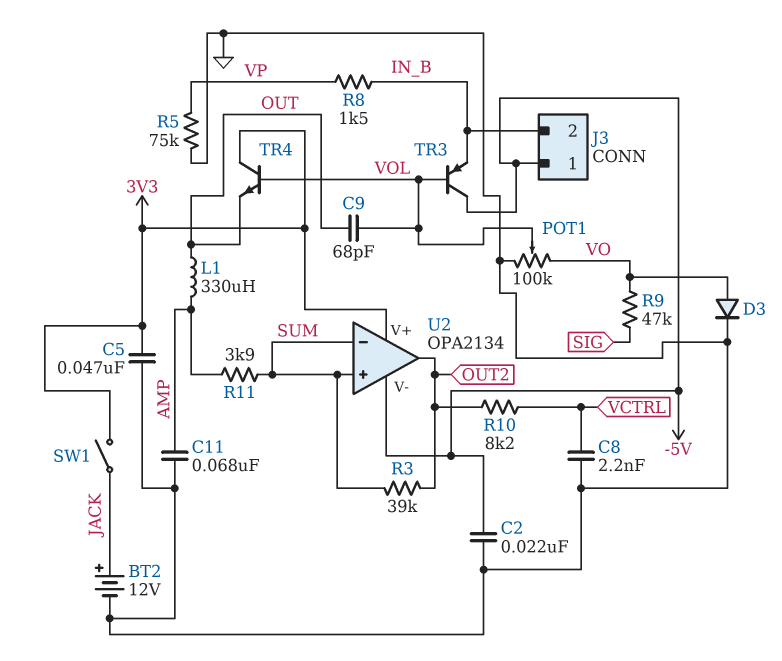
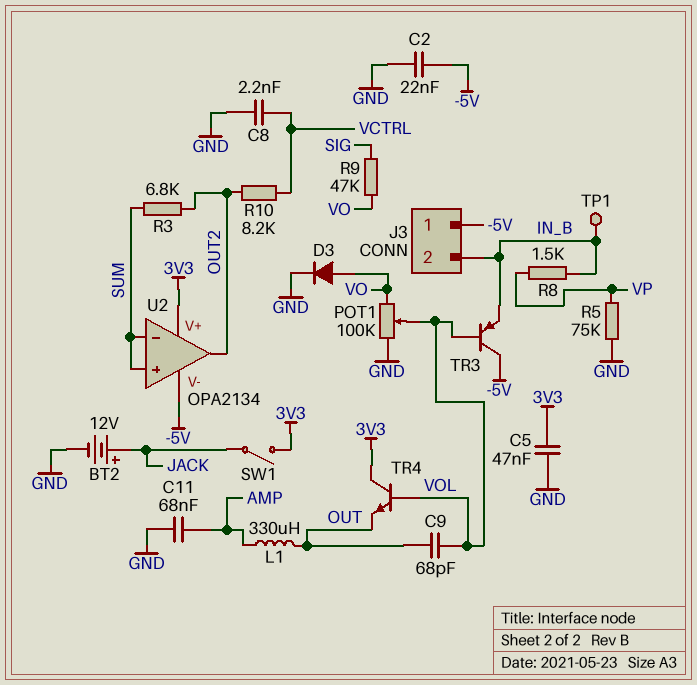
R3: 39k (OUT2, SUM) -> 6.8k (OUT2, SUM)
R11: 3.9k (AMP, SUM) -> none
TP1: none -> test point (IN_B)

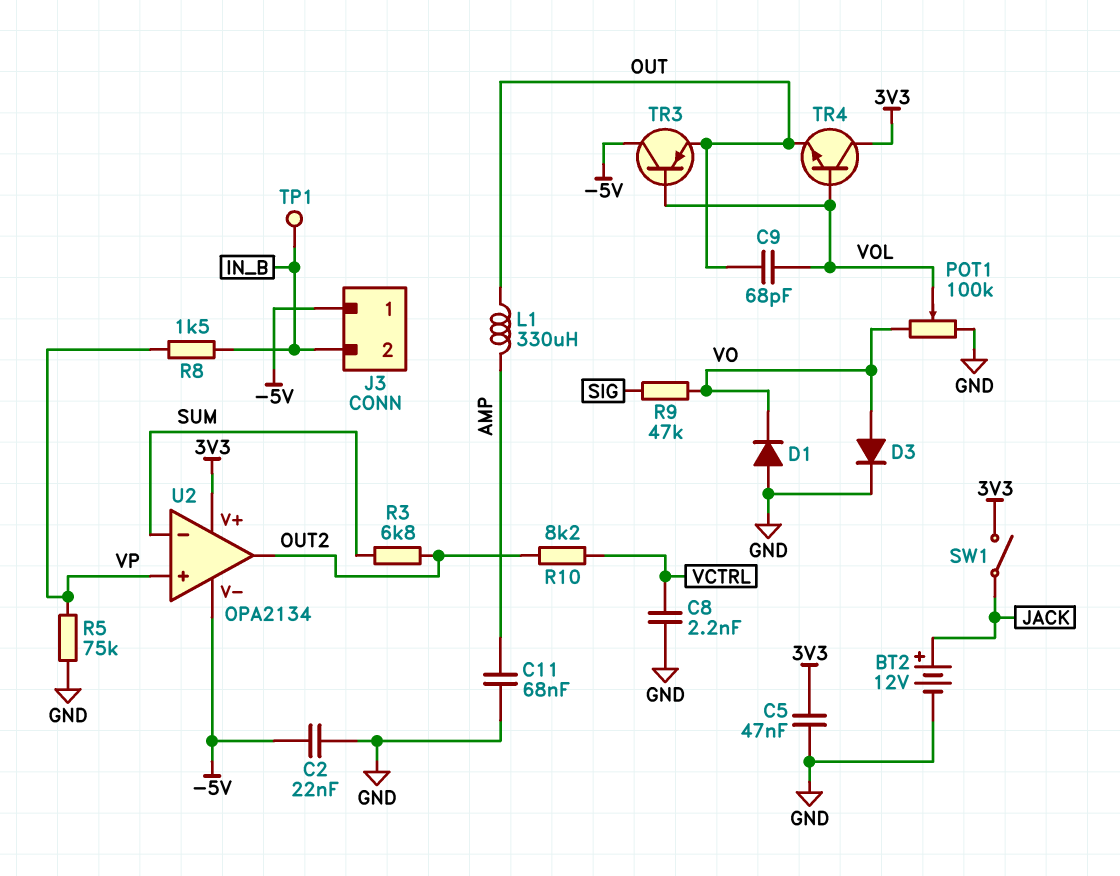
D1: none -> diode (A GND, K VO)
TR3: PNP (B VOL, C -5V, E IN_B) -> PNP (B VOL, C -5V, E OUT)
U2 pin in+: SUM -> VP

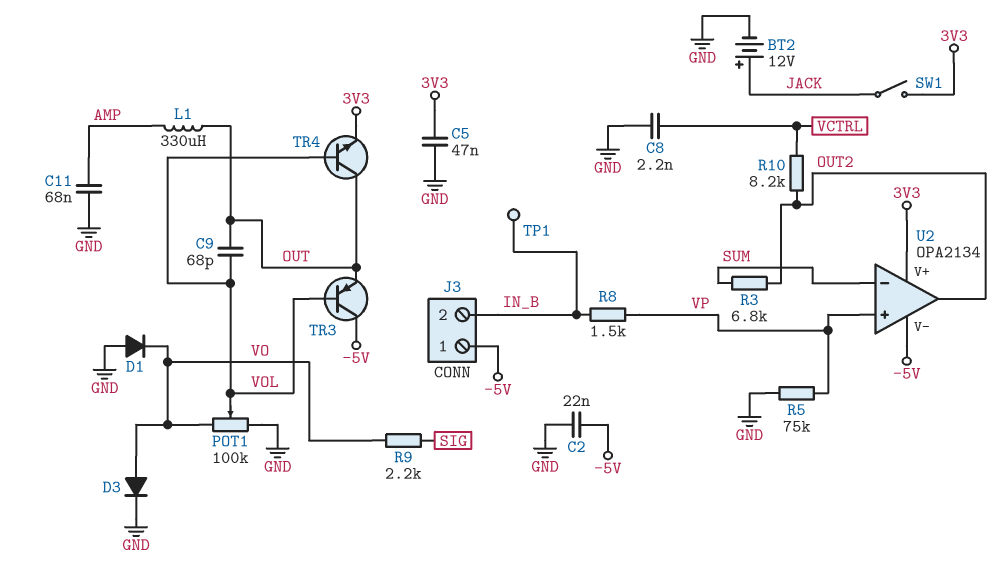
R9: 47k (SIG, VO) -> 2.2k (SIG, VO)
TR4: NPN (B VOL, C 3V3, E OUT) -> NPN (B VOL, C OUT, E 3V3)

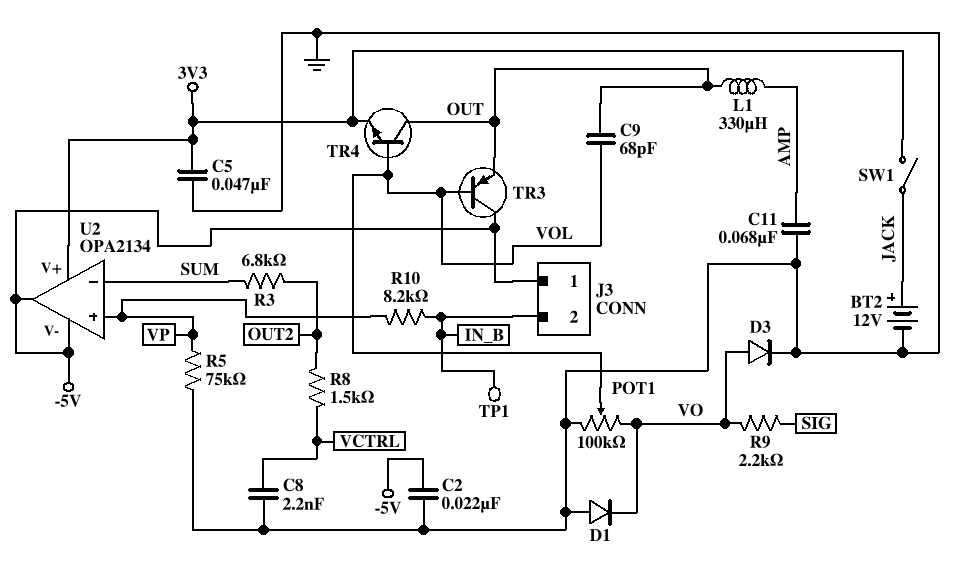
R8: 1.5k (IN_B, VP) -> 1.5k (OUT2, VCTRL)
R10: 8.2k (OUT2, VCTRL) -> 8.2k (IN_B, VP)
U2 pin out: OUT2 -> -5V

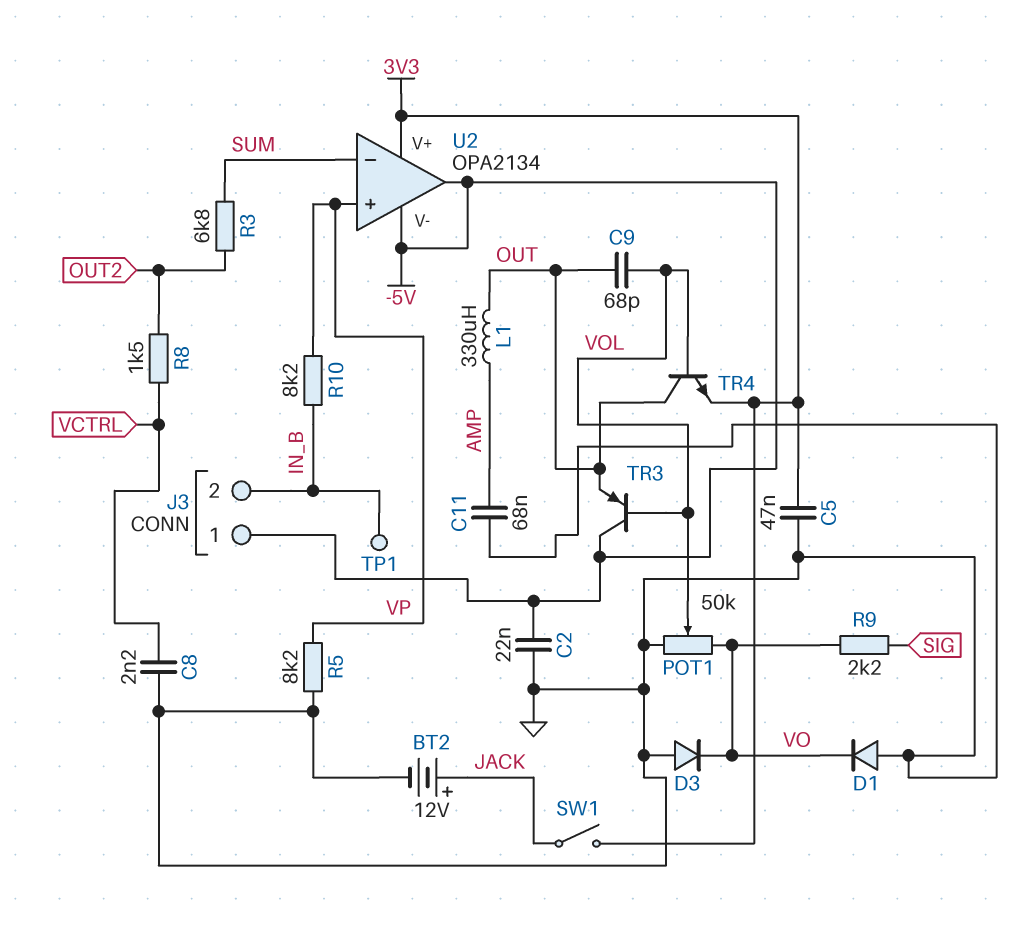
D3: diode (A VO, K GND) -> diode (A GND, K VO)
POT1: 100k (GND, VO, wiper VOL) -> 50k (GND, VO, wiper VOL)
R5: 75k (GND, VP) -> 8.2k (GND, VP)

